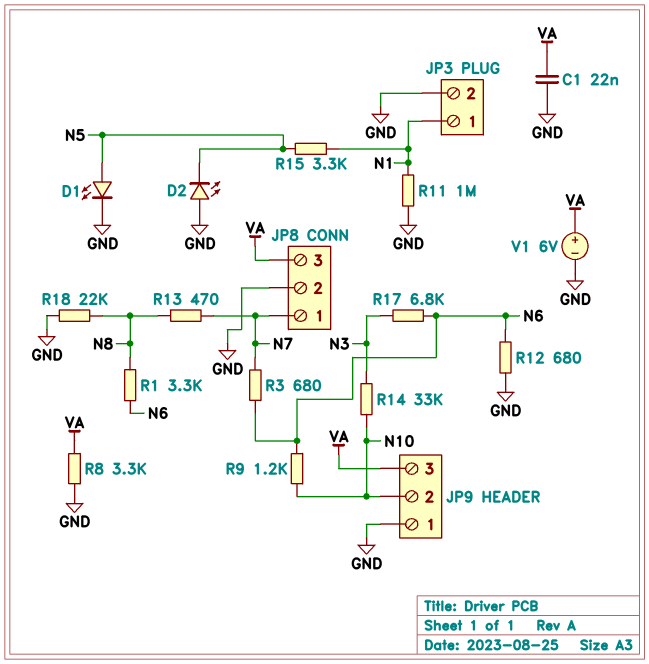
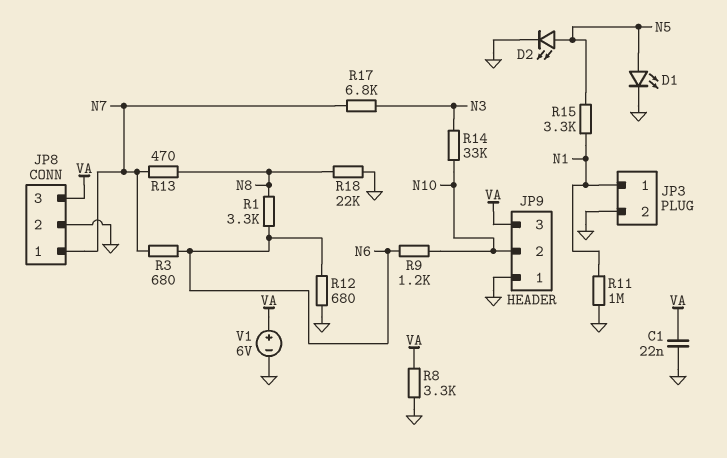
D2: LED (A GND, K N5) -> LED (A N5, K GND)
R17: 6.8k (N3, N6) -> 6.8k (N3, N7)

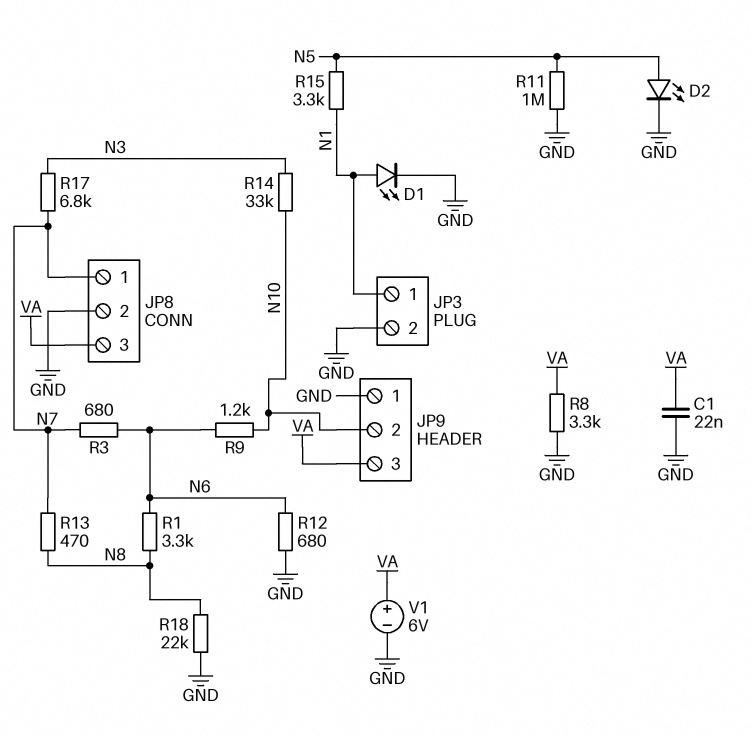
D1: LED (A N5, K GND) -> LED (A N1, K GND)
R11: 1M (GND, N1) -> 1M (GND, N5)

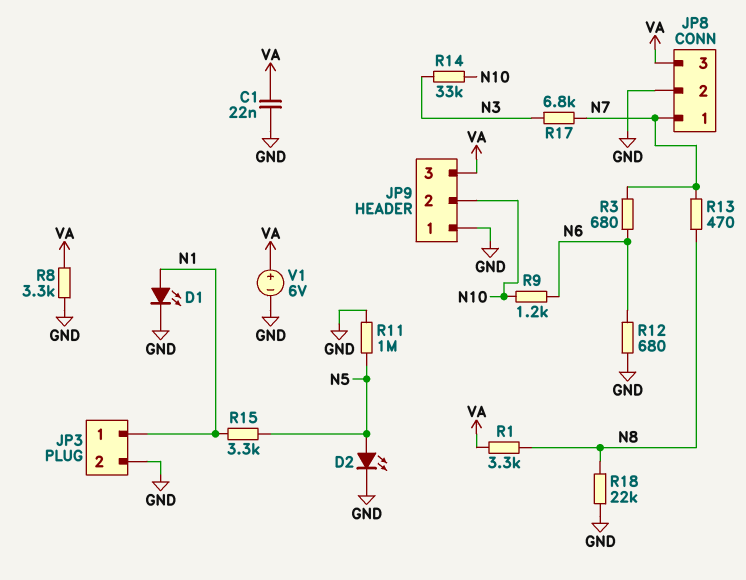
R1: 3.3k (N6, N8) -> 3.3k (N8, VA)

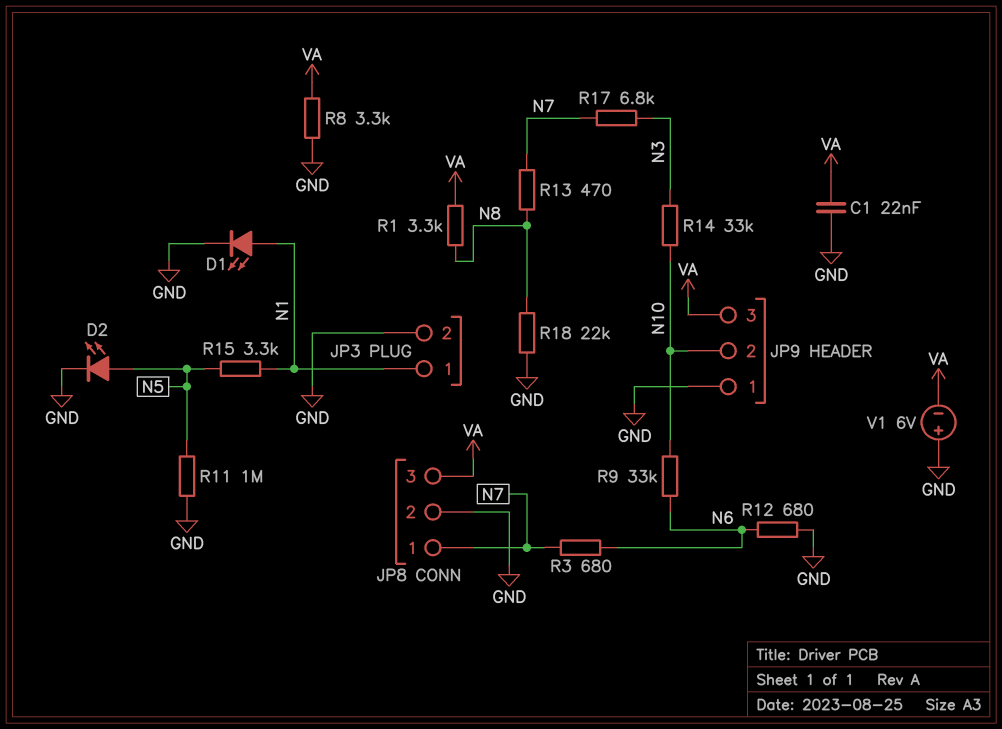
R9: 1.2k (N6, N10) -> 33k (N6, N10)
V1: 6V (plus VA, minus GND) -> 6V (plus GND, minus VA)

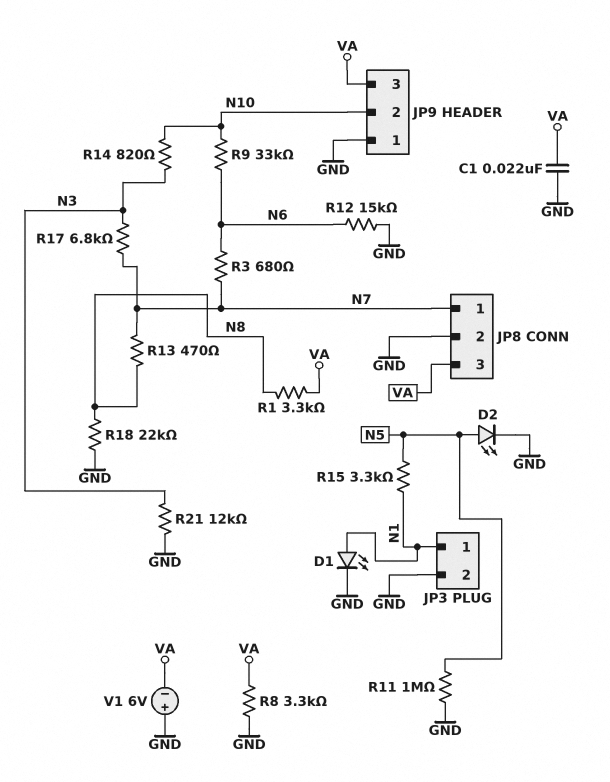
R12: 680 (GND, N6) -> 15k (GND, N6)
R14: 33k (N3, N10) -> 820 (N3, N10)
R21: none -> 12k (GND, N3)

